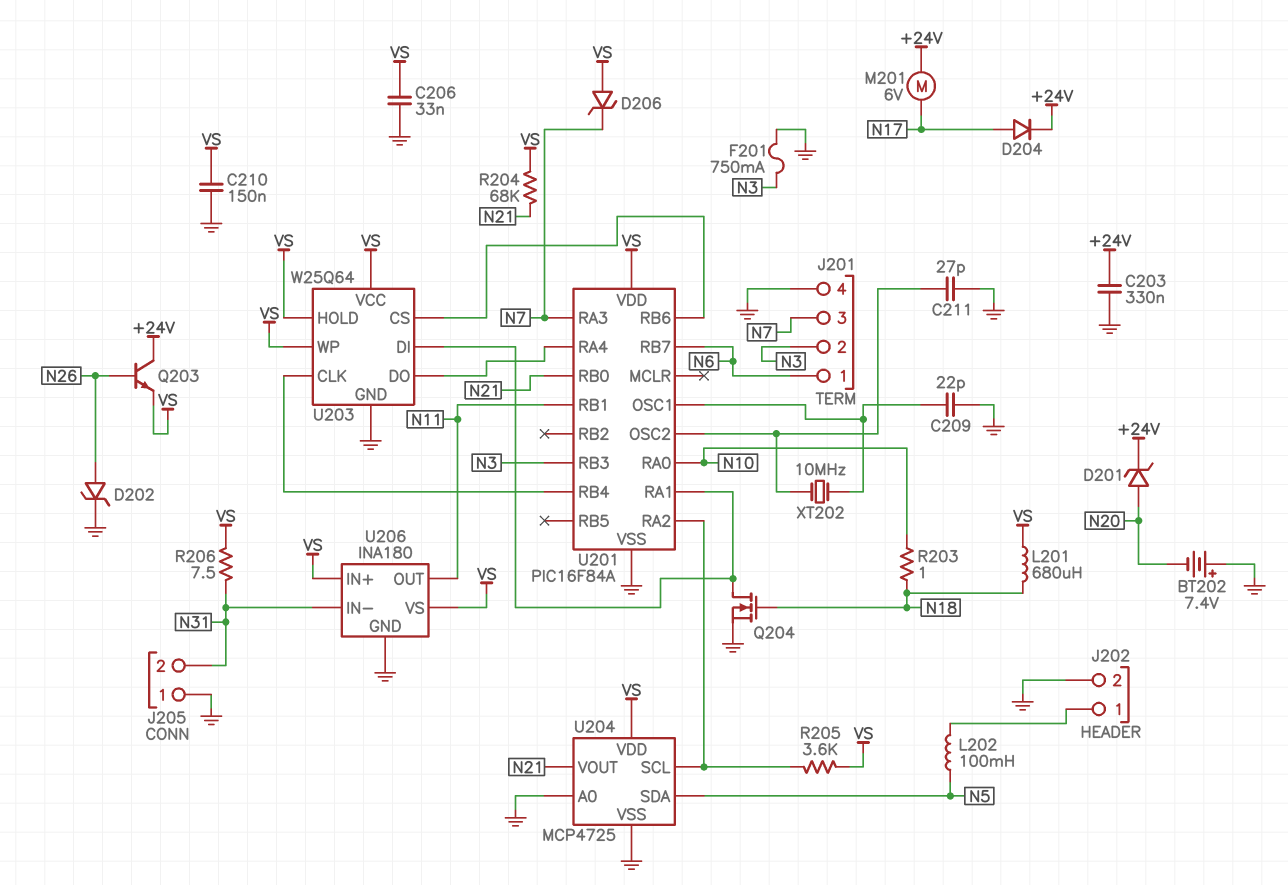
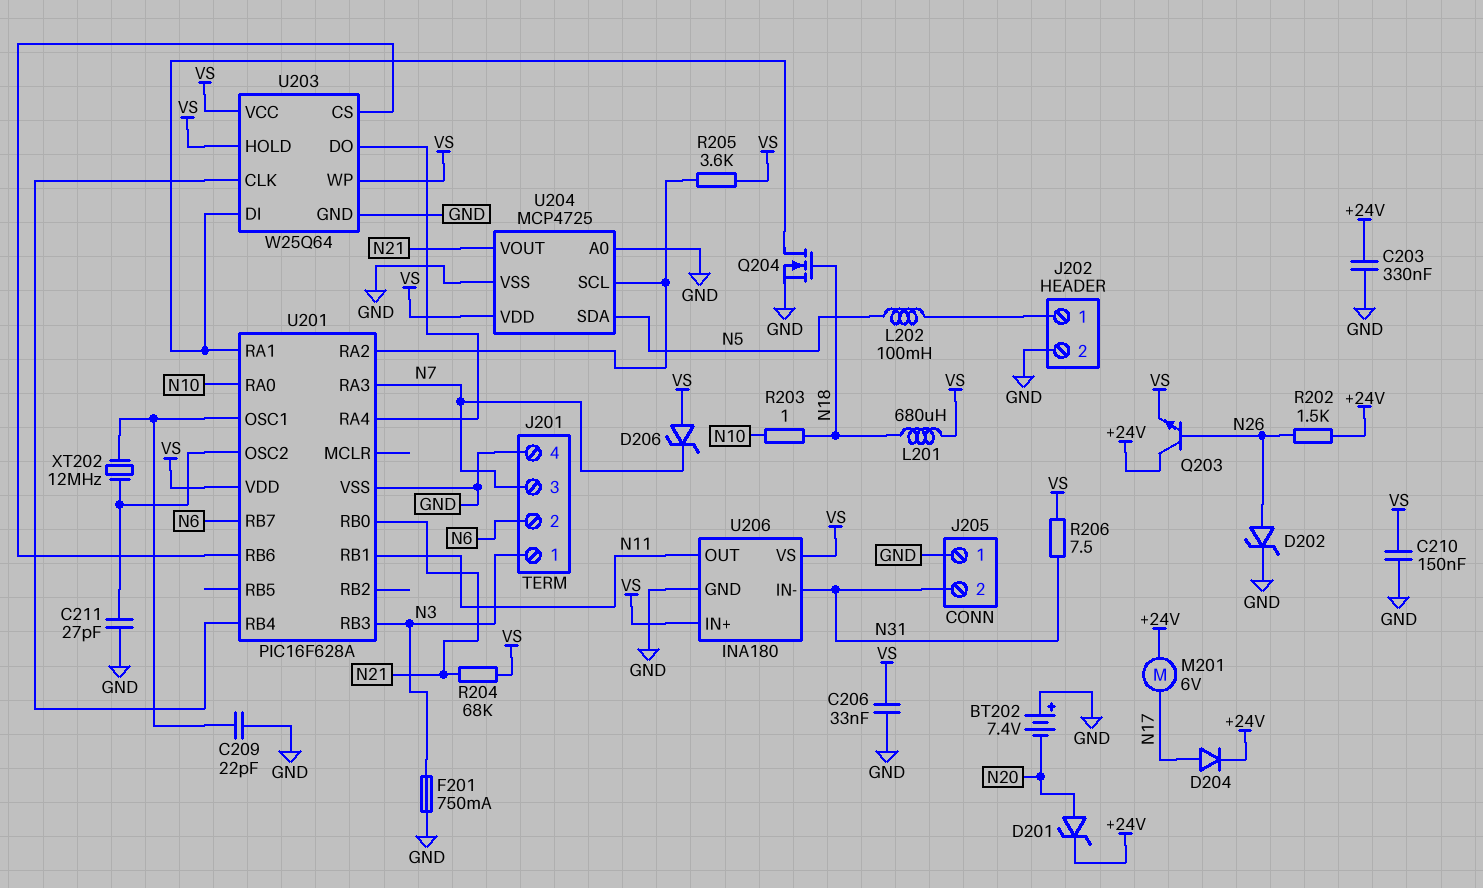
J201 pin 1: N6 -> N3
J201 pin 2: N3 -> N6
R202: none -> 1.5k (+24V, N26)
U201: PIC16F84A -> PIC16F628A
XT202: 10MHz (U201/OSC1, U201/OSC2) -> 12MHz (U201/OSC1, U201/OSC2)

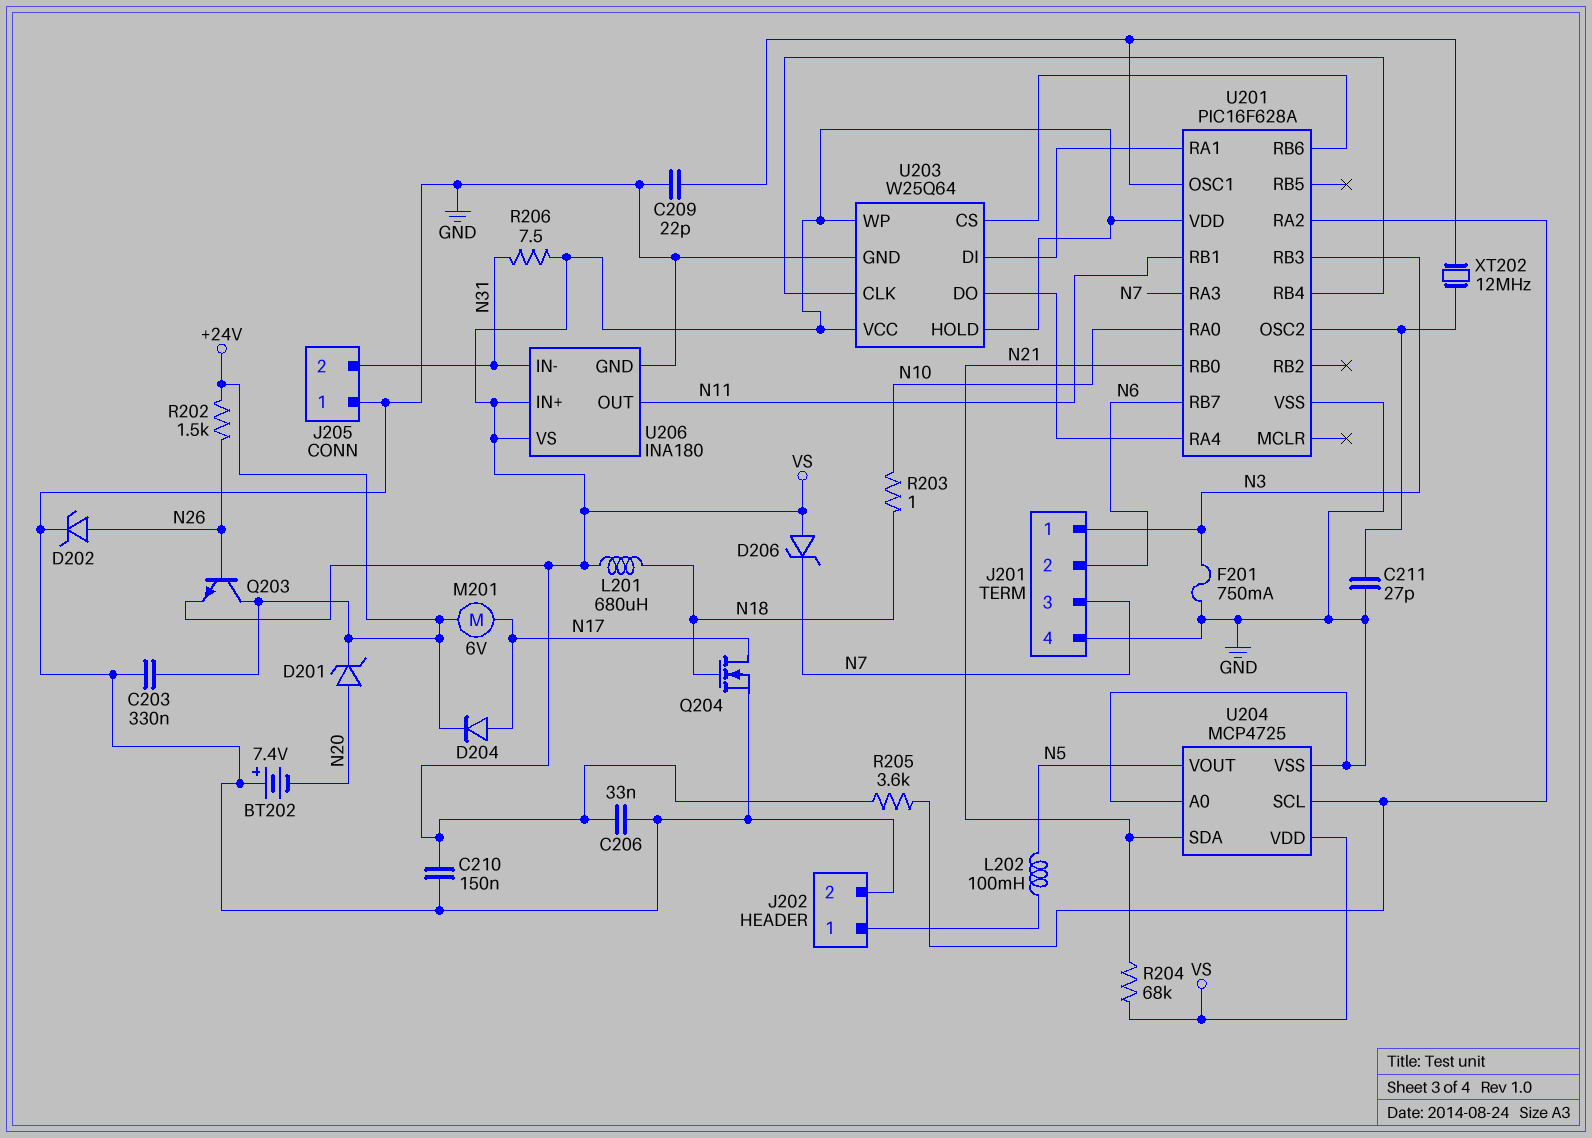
Q204: NMOS (G N18, D U201/RA1, S GND) -> NMOS (G N18, D N17, S GND)
U204 pin SDA: N5 -> N21
U204 pin VOUT: N21 -> N5

